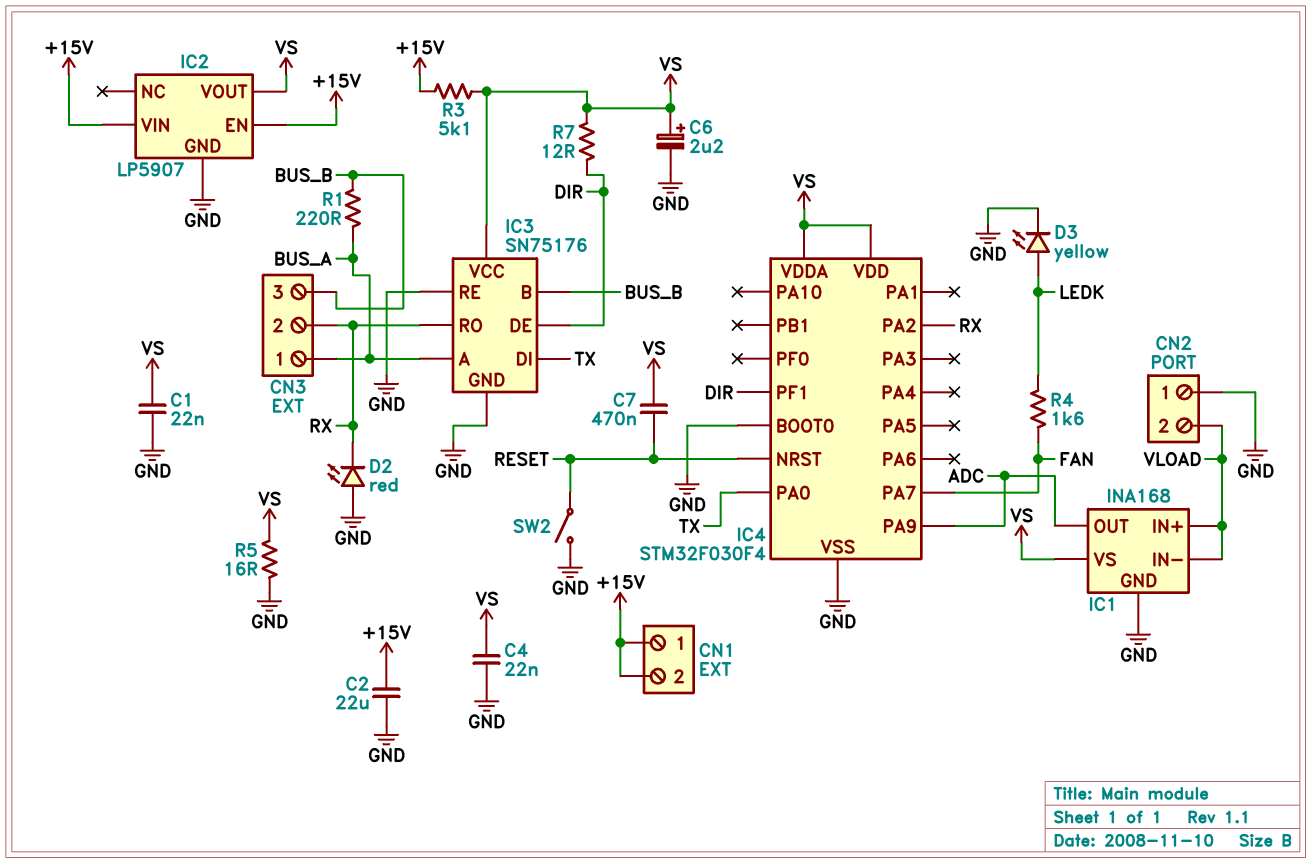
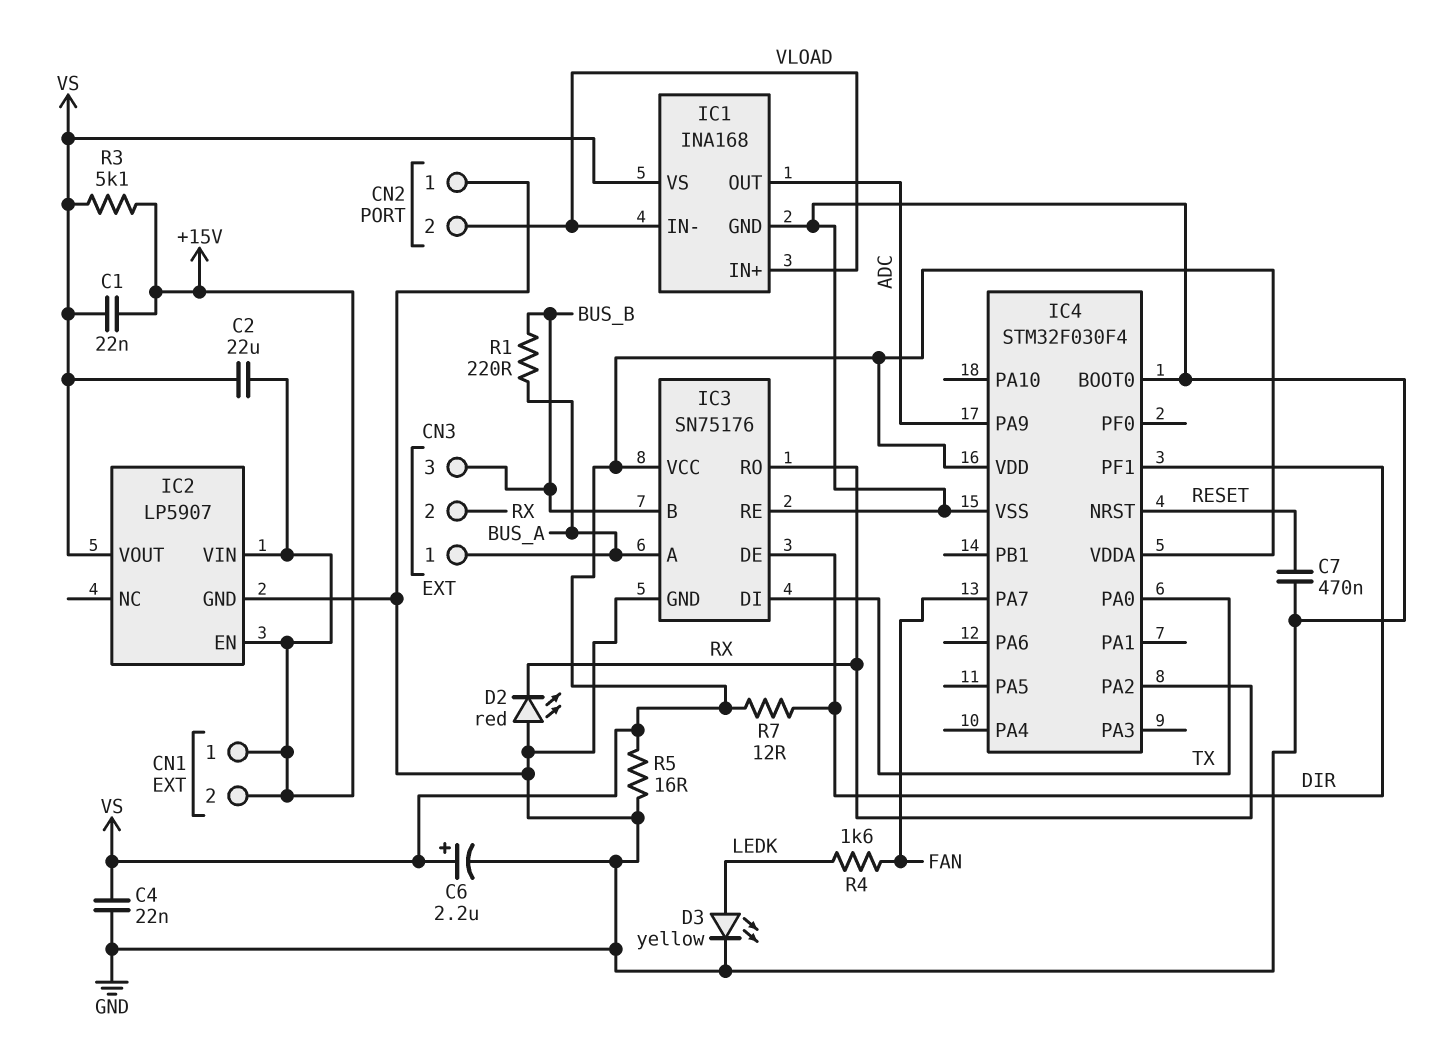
C1: 22nF (GND, VS) -> 22nF (+15V, VS)
C2: 22uF (+15V, GND) -> 22uF (+15V, VS)
C7: 470nF (RESET, VS) -> 470nF (GND, RESET)
SW2: switch (GND, RESET) -> none

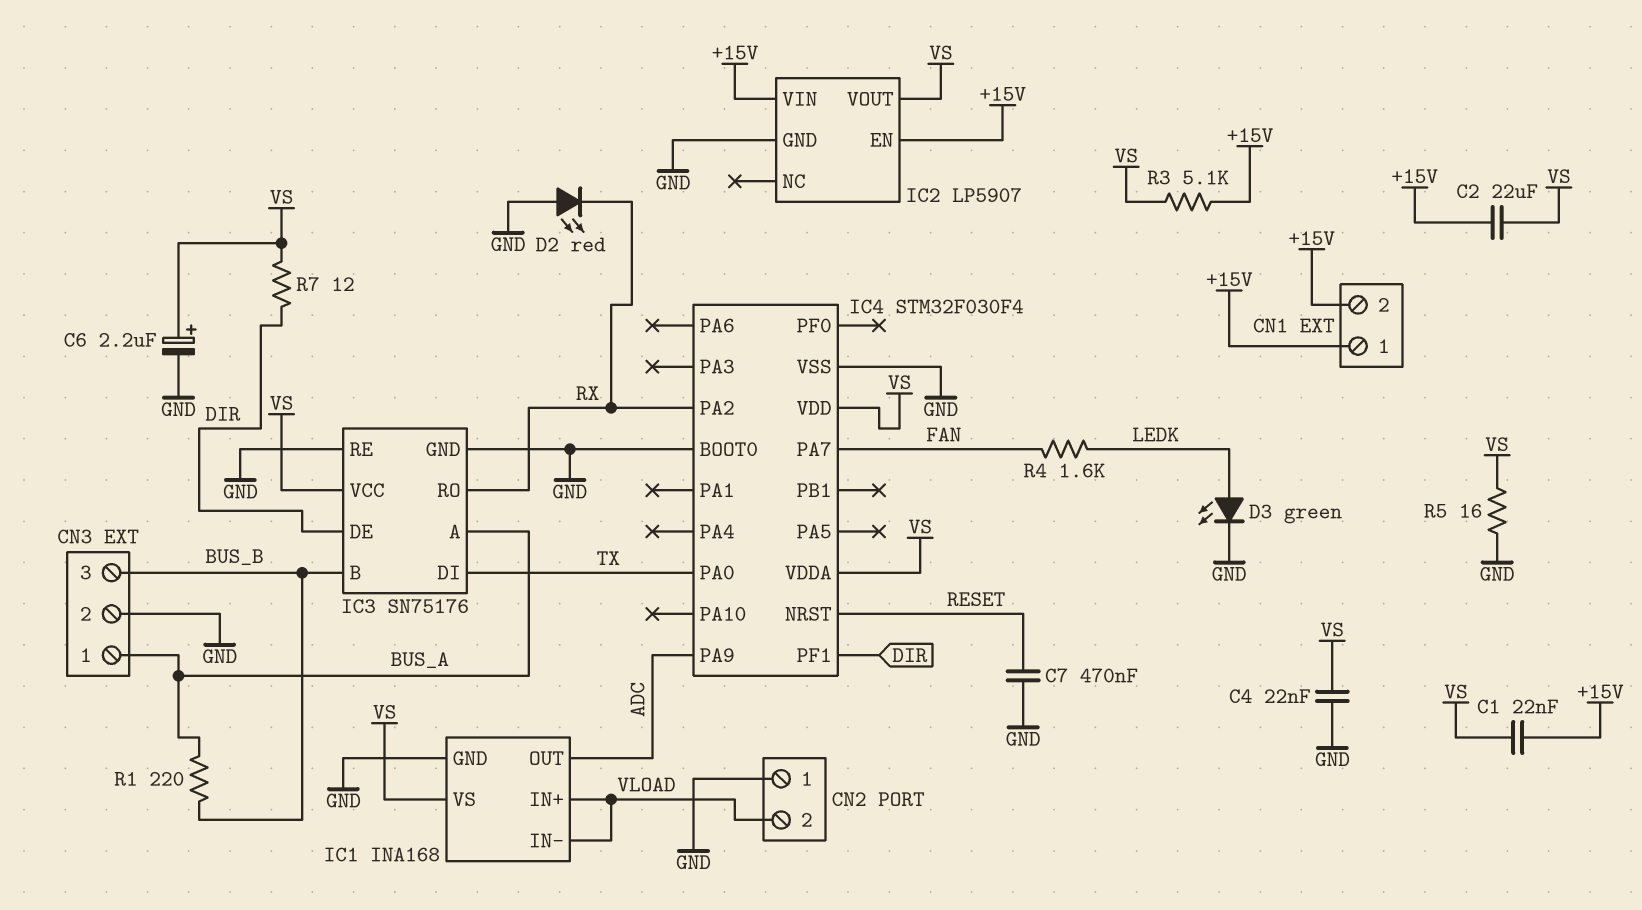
CN3 pin 2: RX -> GND
D3: LED yellow (A LEDK, K GND) -> LED green (A LEDK, K GND)

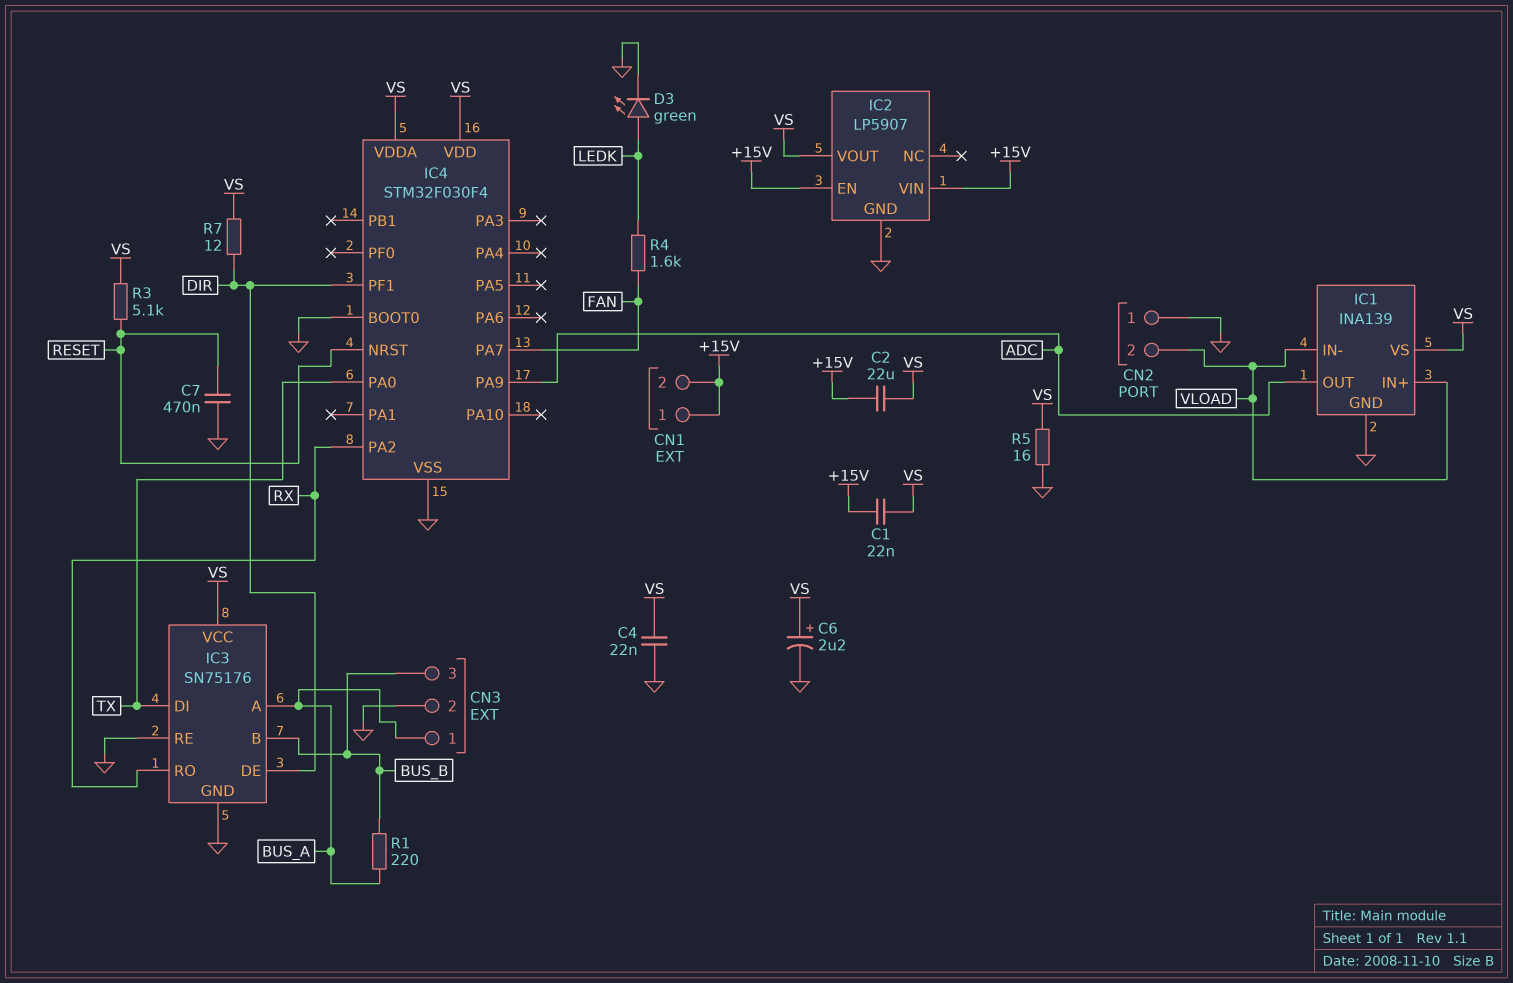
D2: LED red (A GND, K RX) -> none
IC1: INA168 -> INA139
R3: 5.1k (+15V, VS) -> 5.1k (RESET, VS)

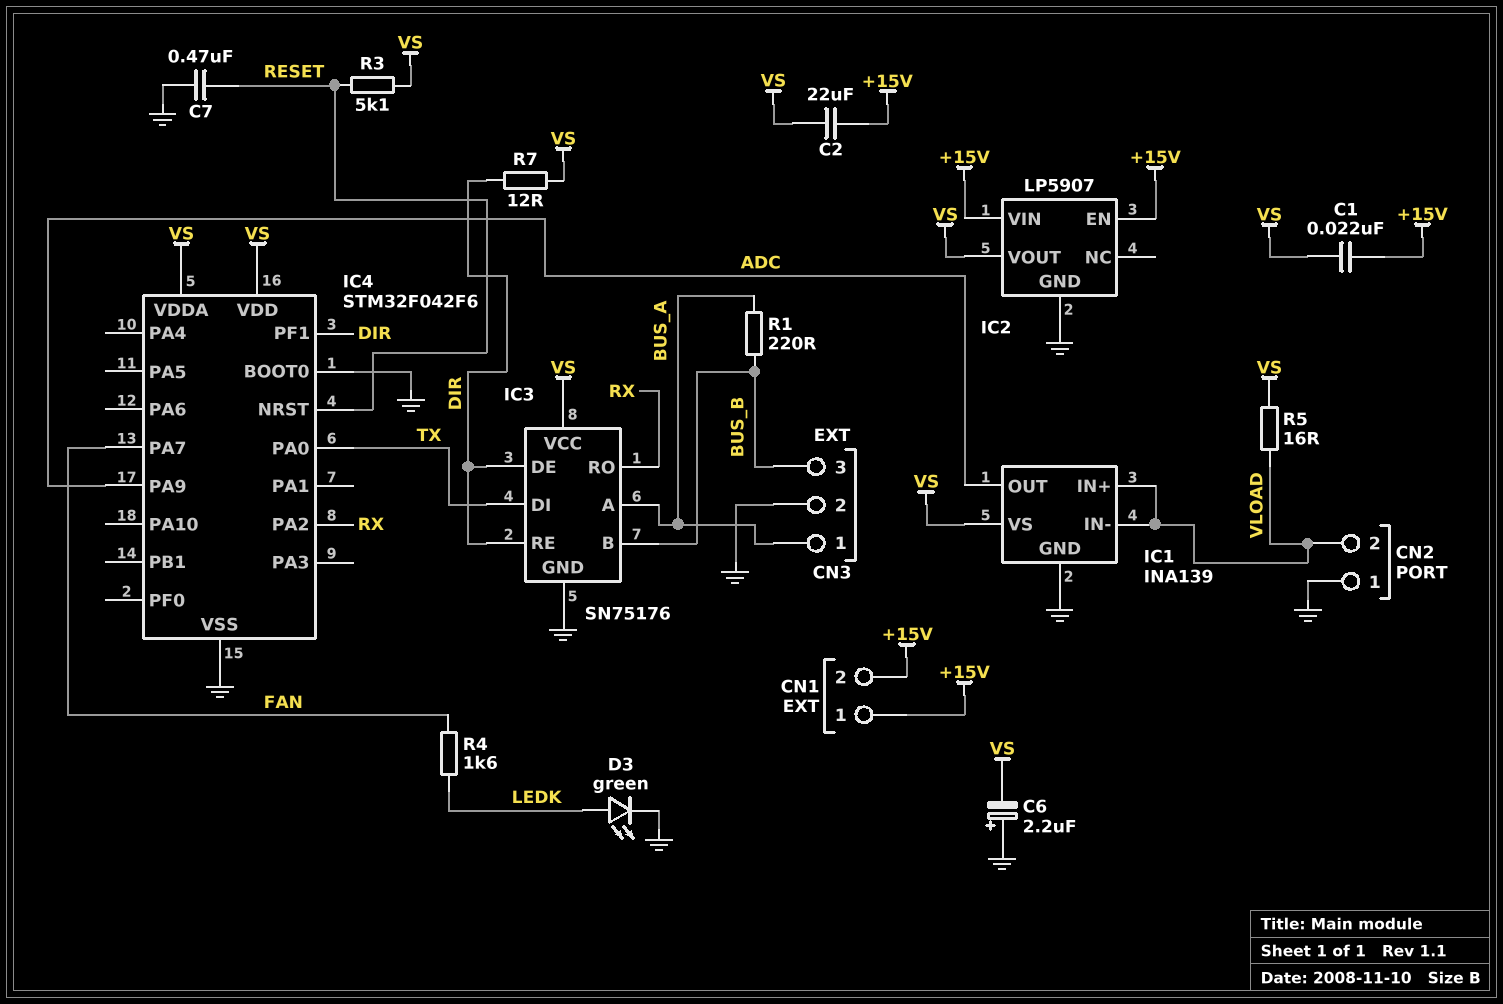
C4: 22nF (GND, VS) -> none
C6: 2.2uF (plus VS, minus GND) -> 2.2uF (plus GND, minus VS)
IC3 pin RE: GND -> DIR
IC4: STM32F030F4 -> STM32F042F6
R5: 16 (GND, VS) -> 16 (VLOAD, VS)

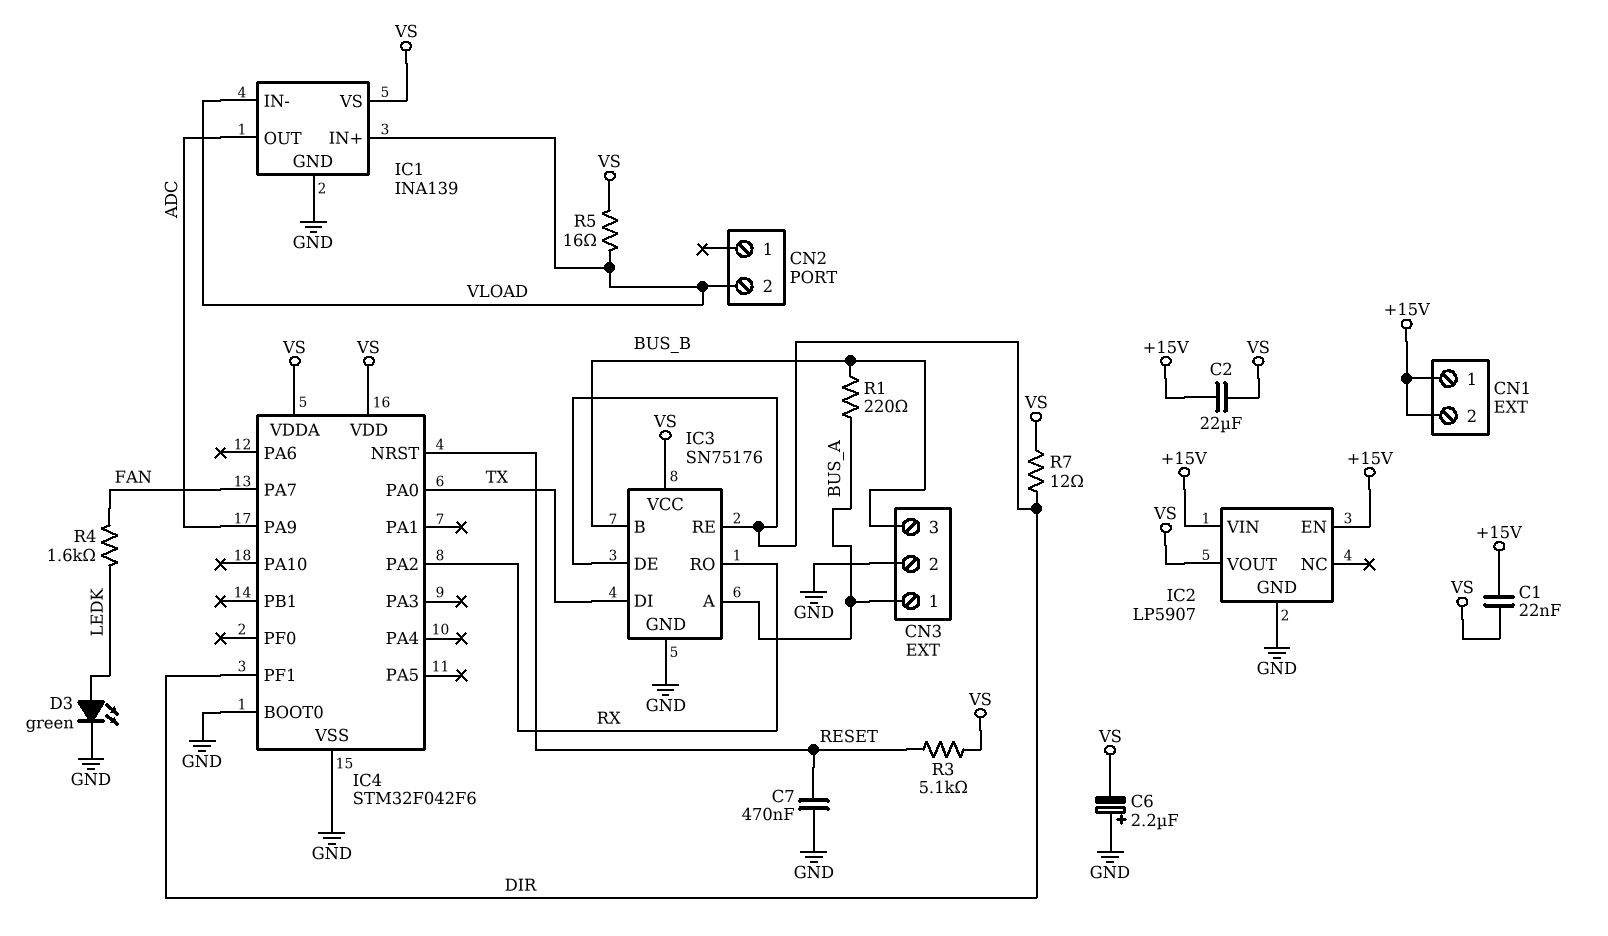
CN2 pin 1: GND -> none

